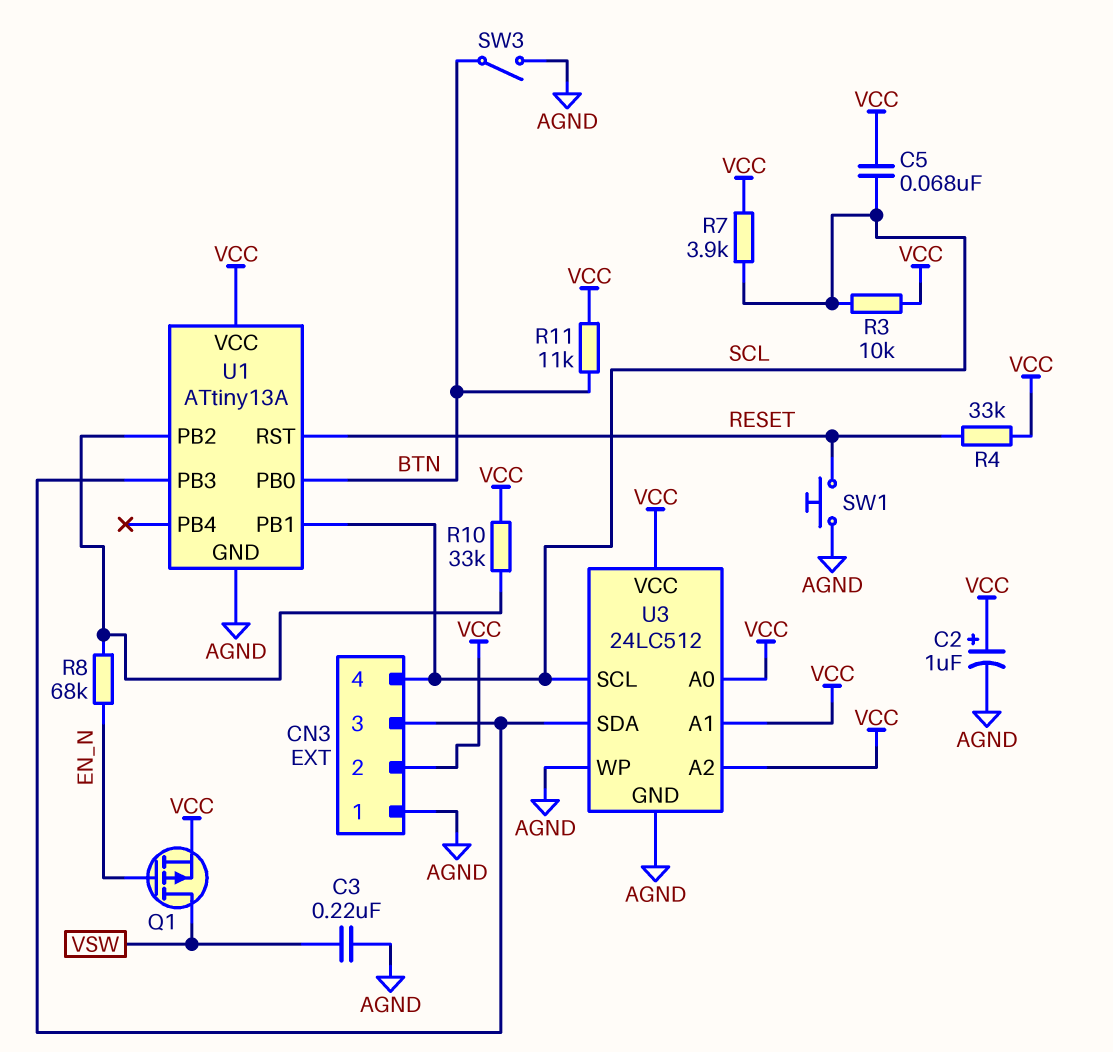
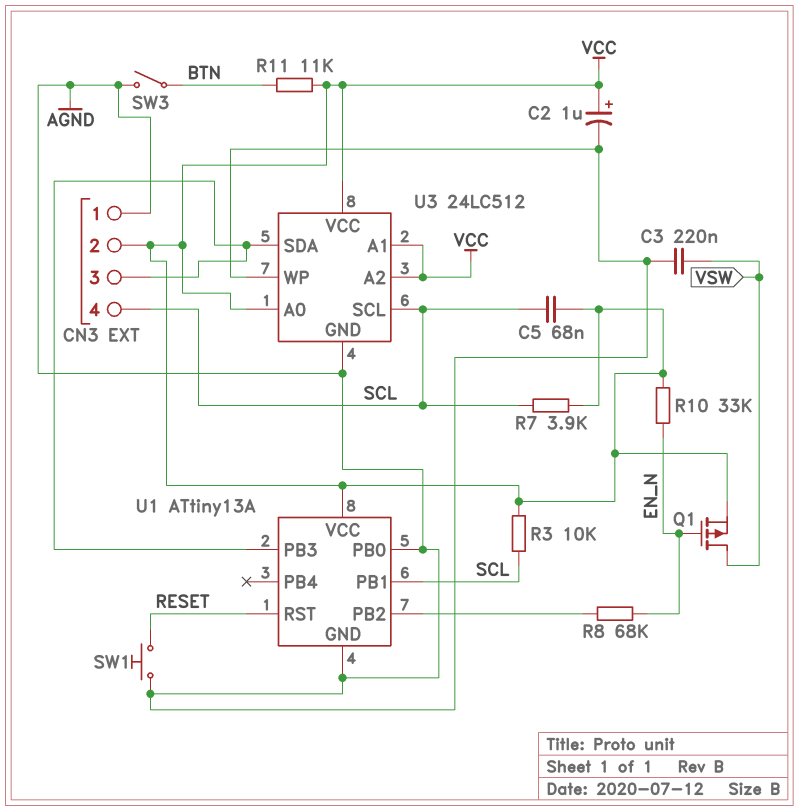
R4: 33k (RESET, VCC) -> none
R10: 33k (U1/PB2, VCC) -> 33k (EN_N, VCC)
U1 pin PB0: BTN -> AGND

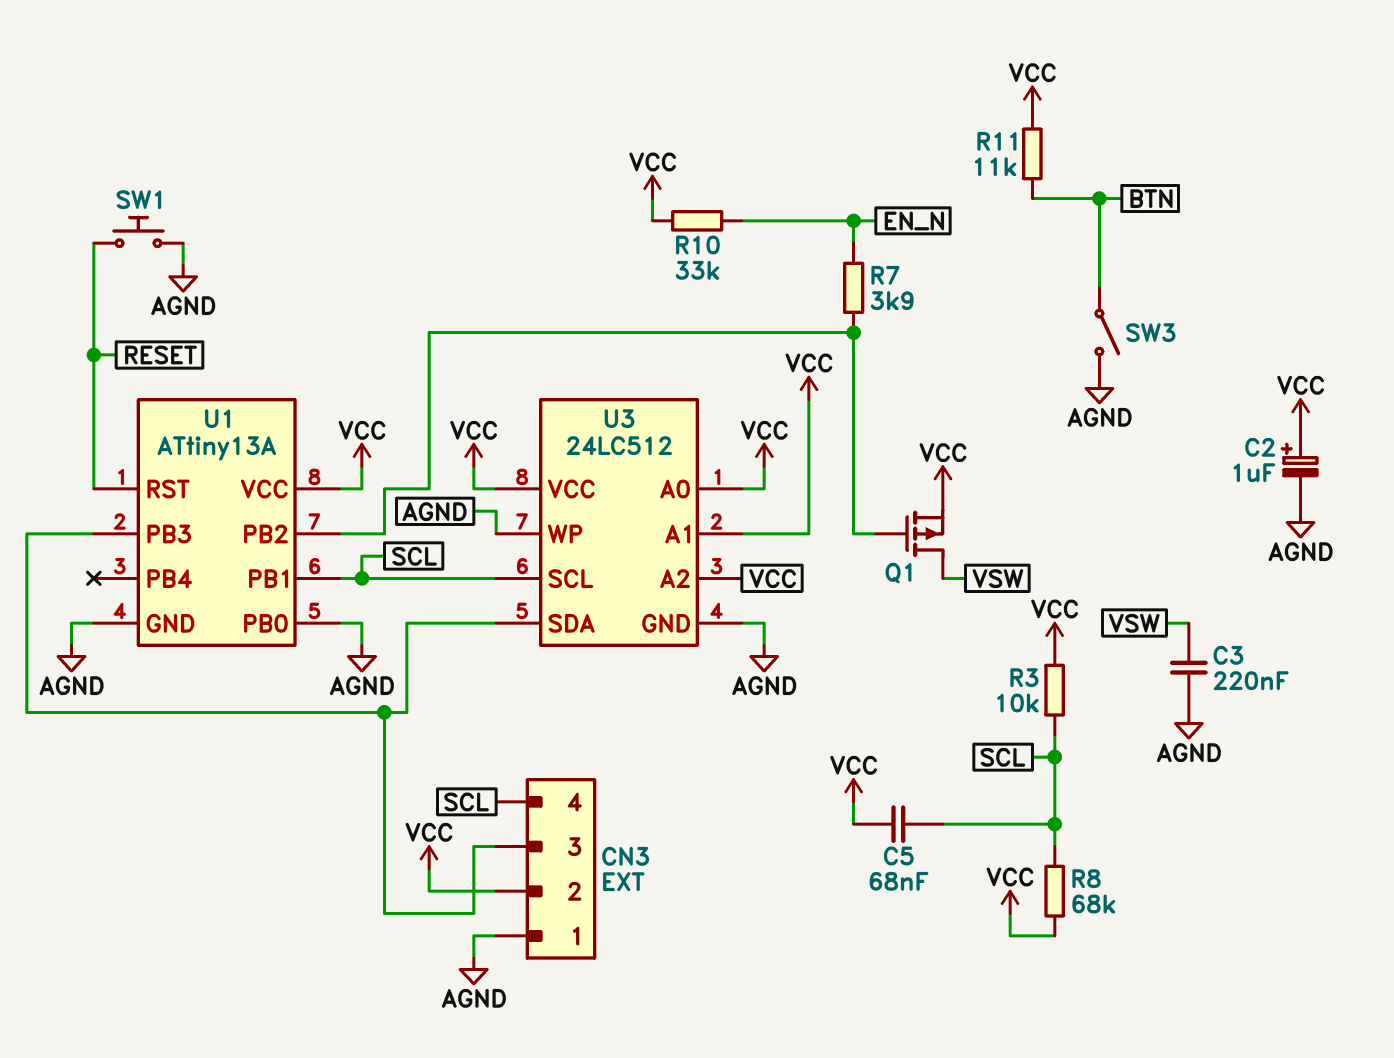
Q1: PMOS (G EN_N, D VSW, S VCC) -> PMOS (G U1/PB2, D VSW, S VCC)
R7: 3.9k (SCL, VCC) -> 3.9k (EN_N, U1/PB2)
R8: 68k (EN_N, U1/PB2) -> 68k (SCL, VCC)

